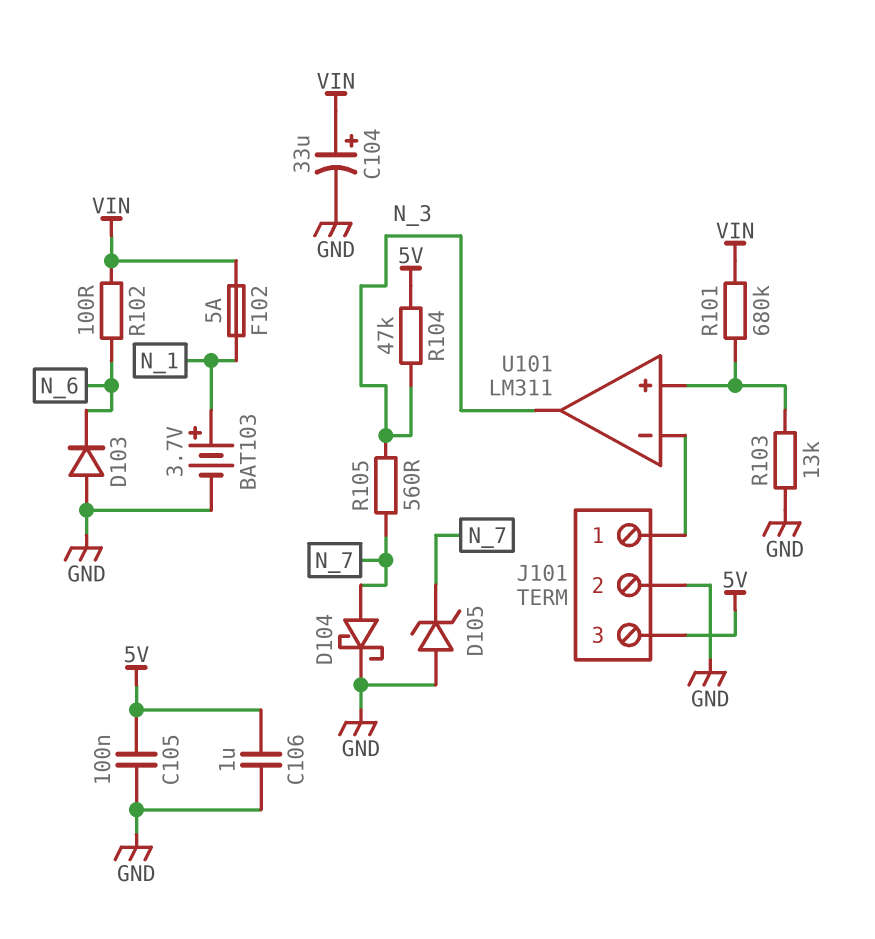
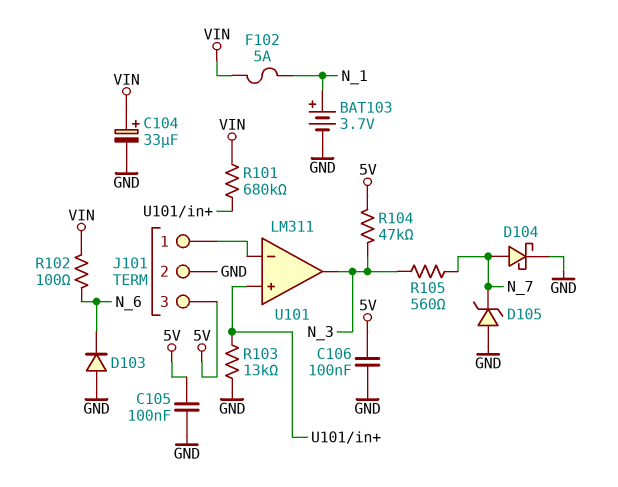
C106: 1uF (5V, GND) -> 100nF (5V, GND)

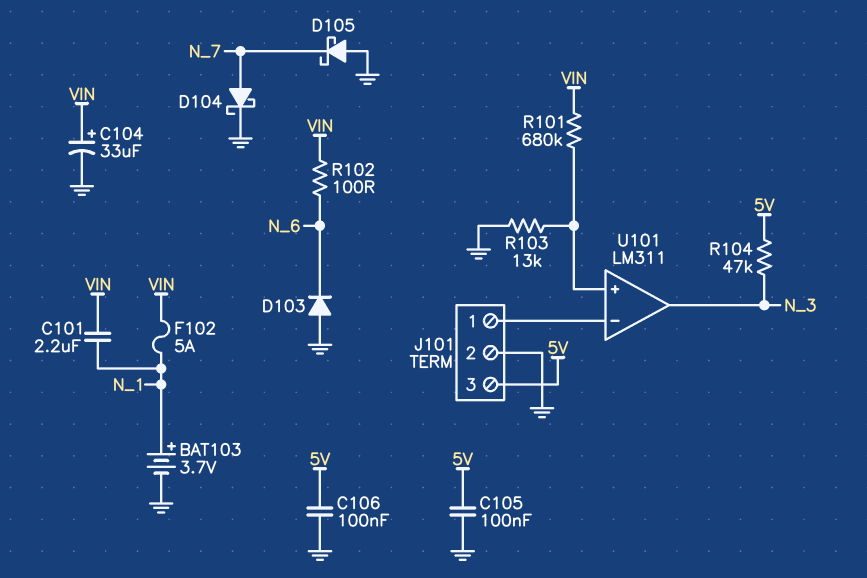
C101: none -> 2.2uF (N_1, VIN)
D105: zener (A GND, K N_7) -> schottky (A GND, K N_7)
R105: 560 (N_3, N_7) -> none

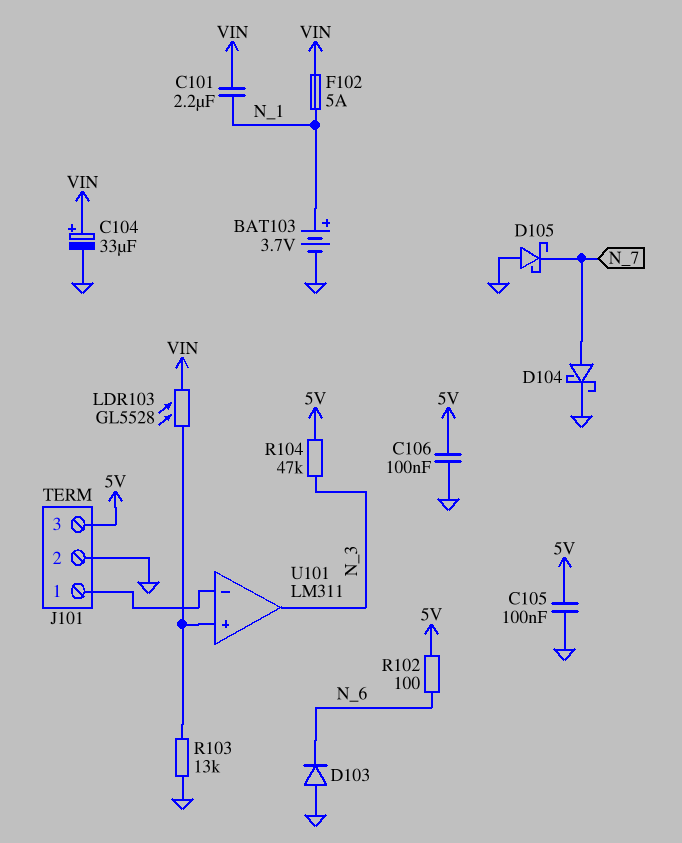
LDR103: none -> GL5528 (U101/in+, VIN)
R101: 680k (U101/in+, VIN) -> none
R102: 100 (N_6, VIN) -> 100 (5V, N_6)

